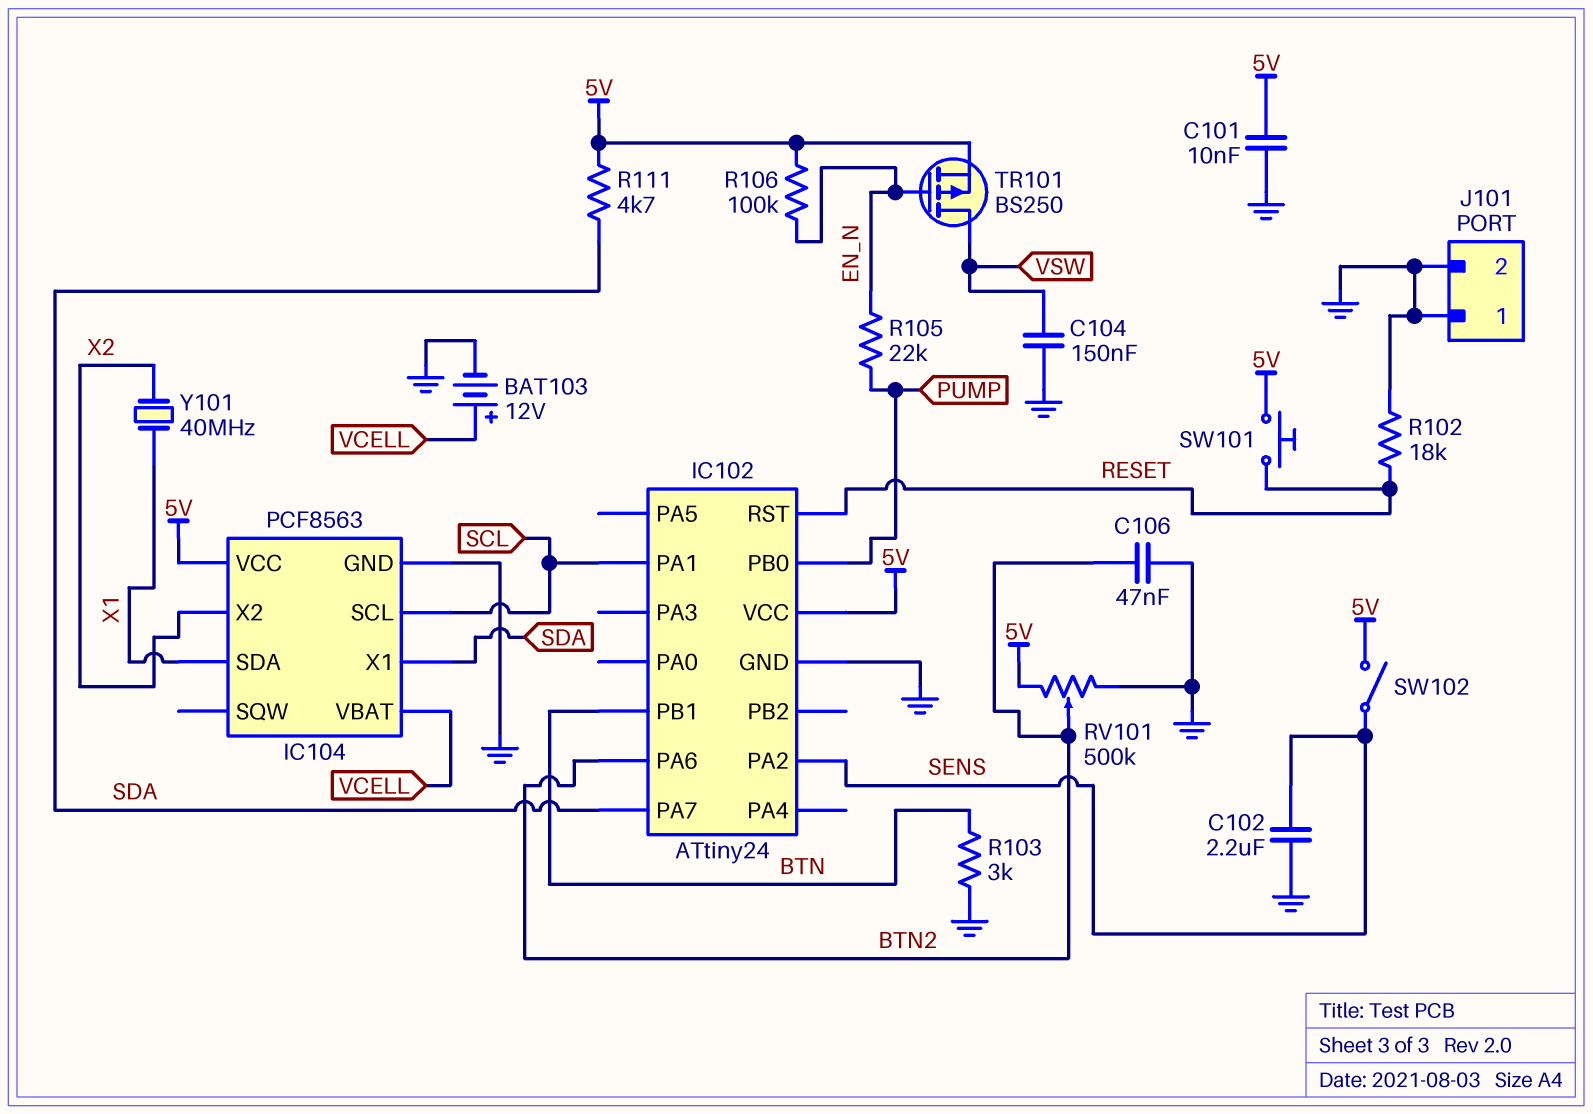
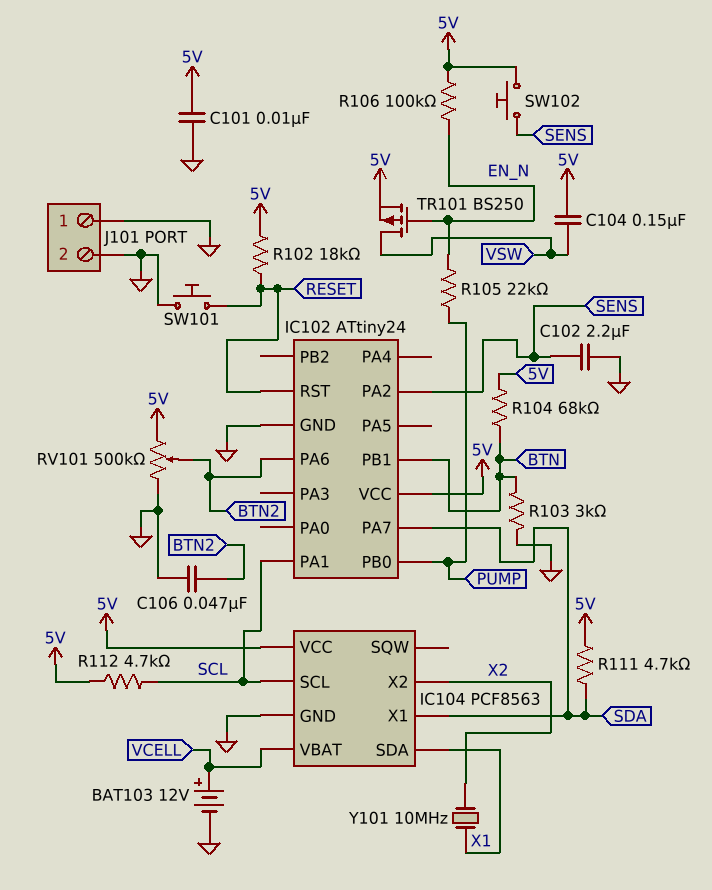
C104: 150nF (GND, VSW) -> 150nF (5V, VSW)
R102: 18k (GND, RESET) -> 18k (5V, RESET)
R104: none -> 68k (5V, BTN)
R112: none -> 4.7k (5V, SCL)
SW101: button (5V, RESET) -> button (GND, RESET)
SW102: switch (5V, SENS) -> button (5V, SENS)
Y101: 40MHz (X1, X2) -> 10MHz (X1, X2)

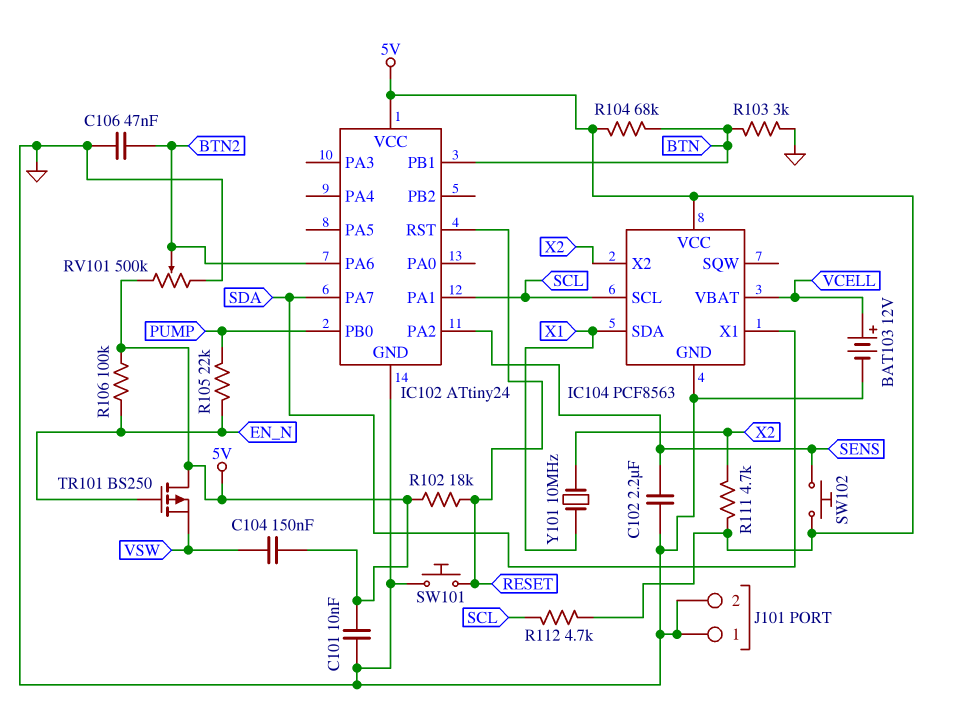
R111: 4.7k (5V, SDA) -> 4.7k (5V, X2)
TR101: PMOS BS250 (G EN_N, D VSW, S 5V) -> PMOS BS250 (G EN_N, D 5V, S VSW)

